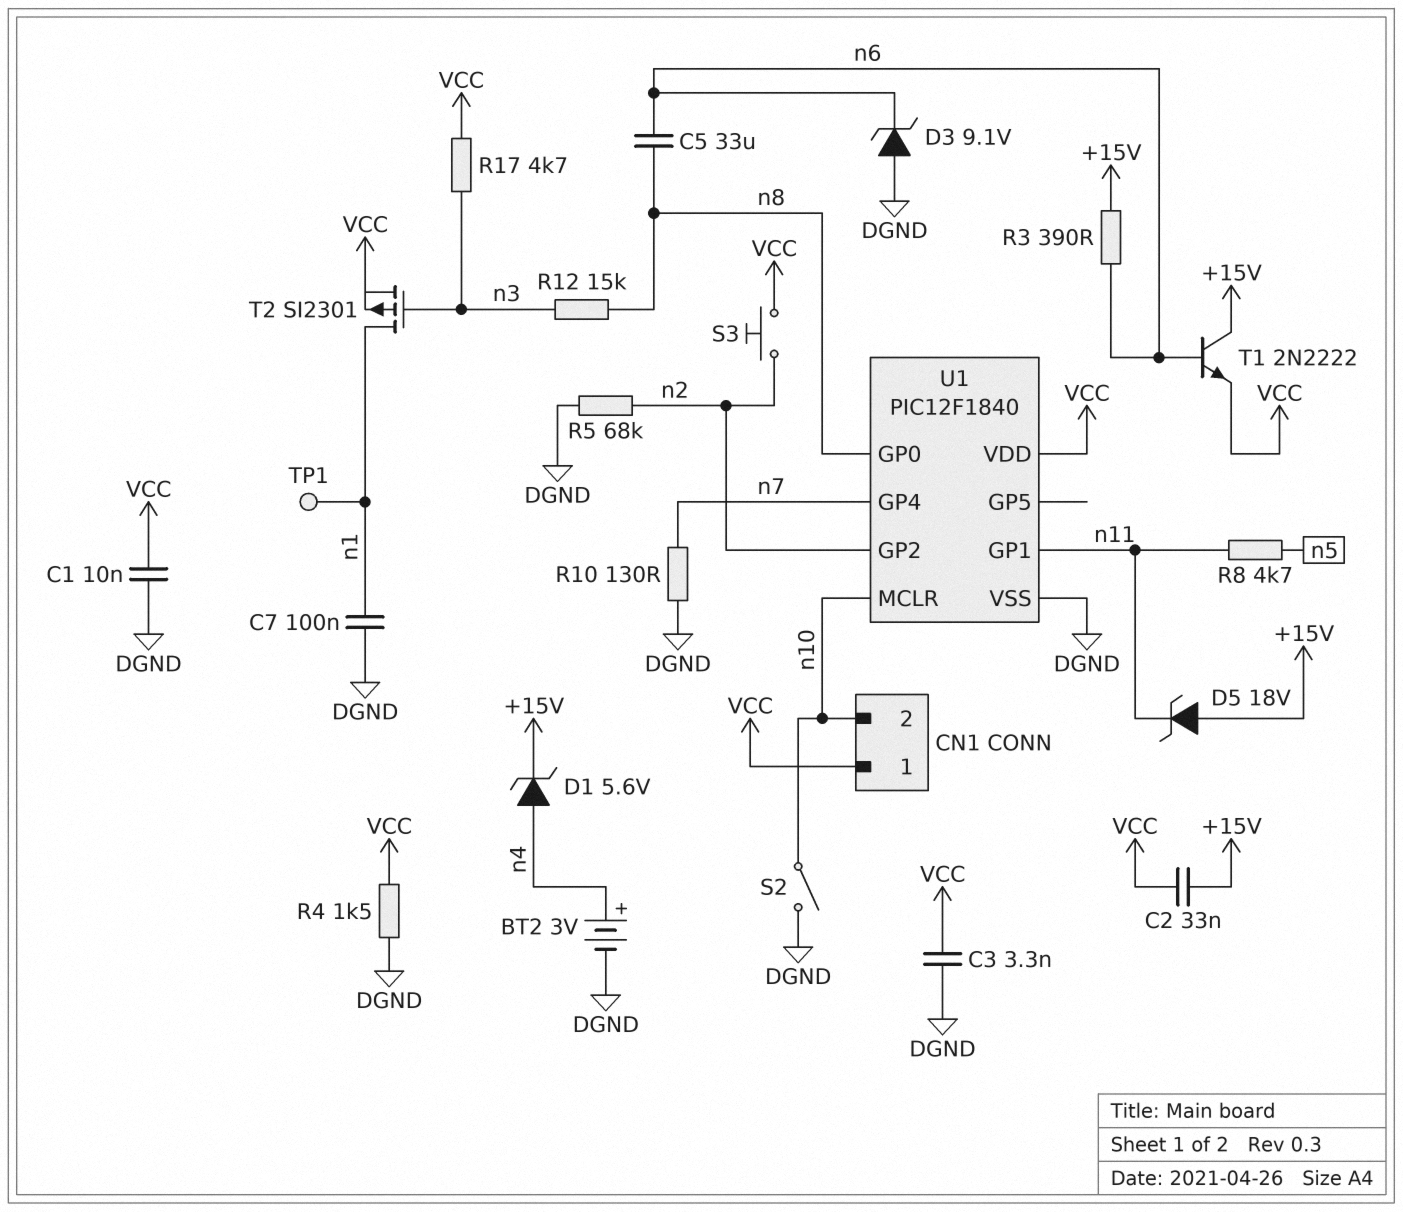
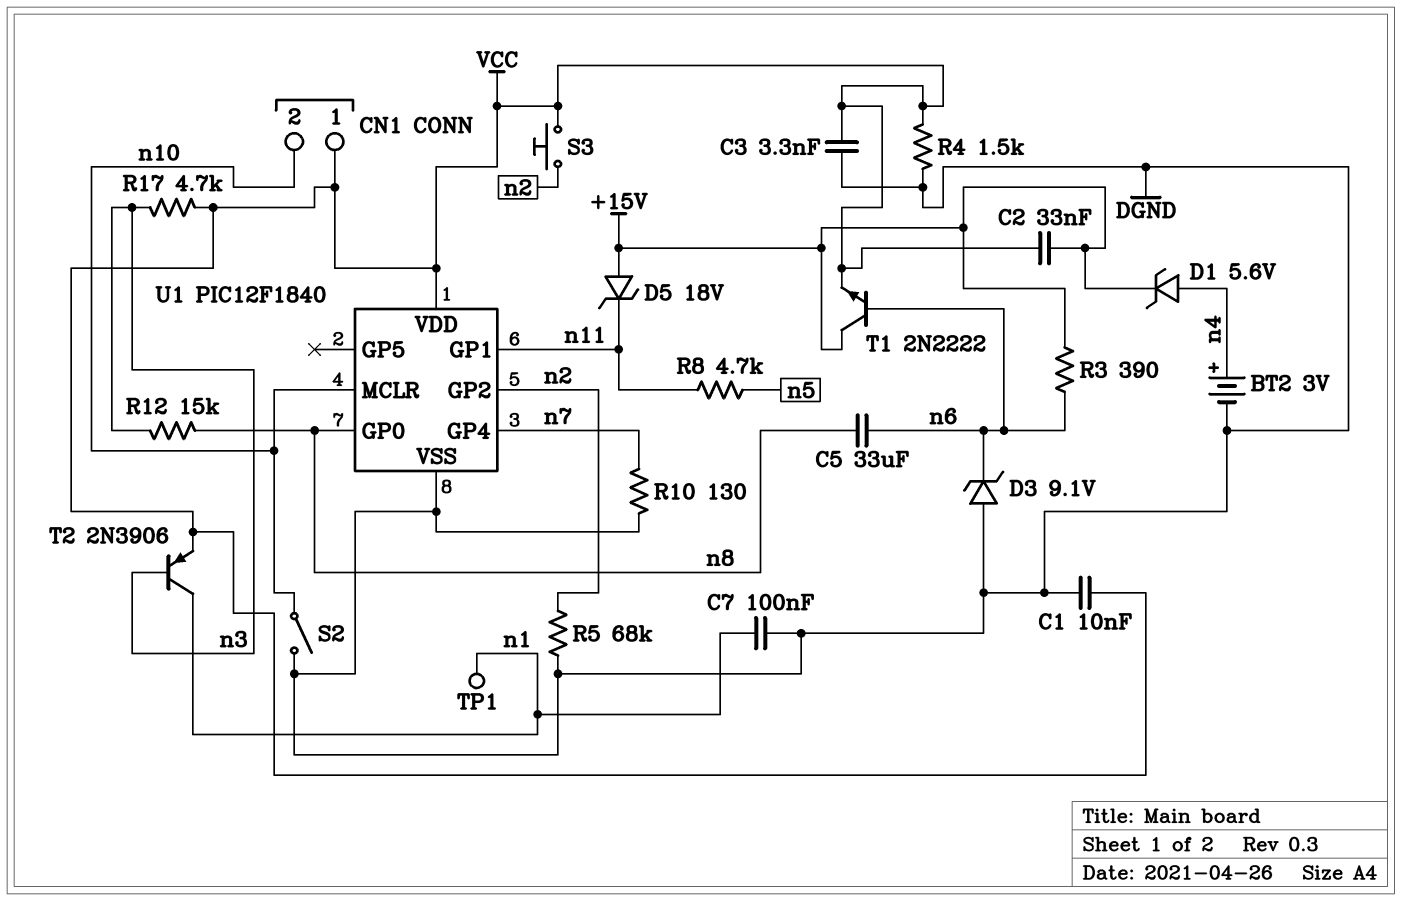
T2: PMOS SI2301 (G n3, D n1, S VCC) -> PNP 2N3906 (B n3, C n1, E VCC)

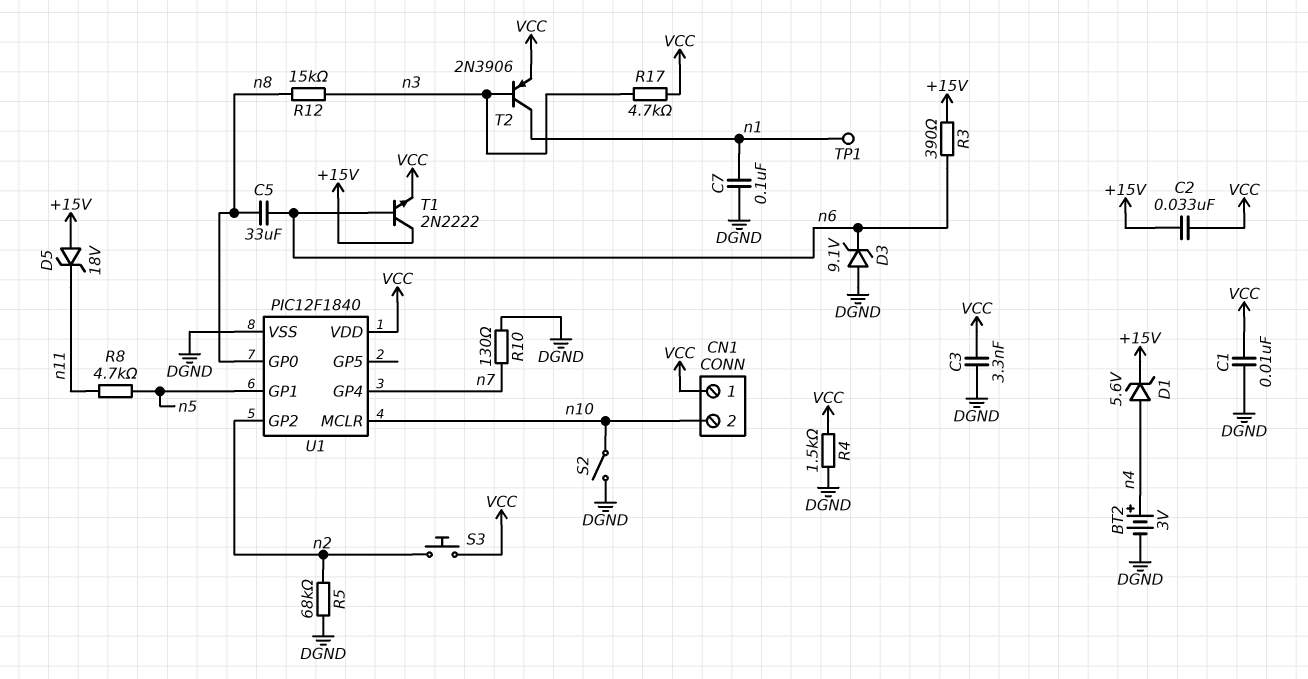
U1 pin GP1: n11 -> n5

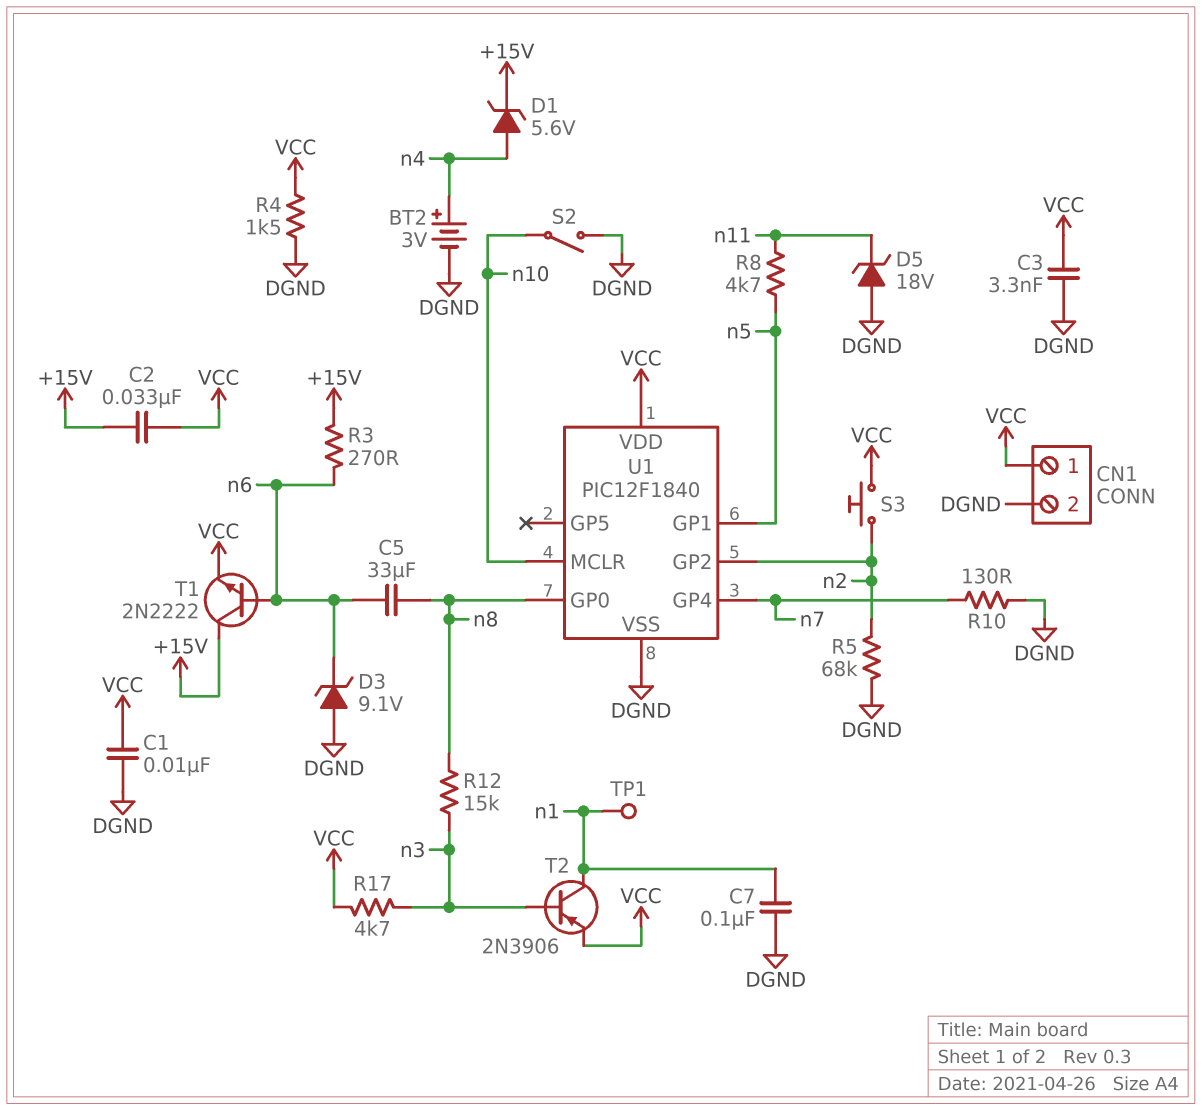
CN1 pin 2: n10 -> DGND
D5: zener 18V (A +15V, K n11) -> zener 18V (A DGND, K n11)
R3: 390 (+15V, n6) -> 270 (+15V, n6)

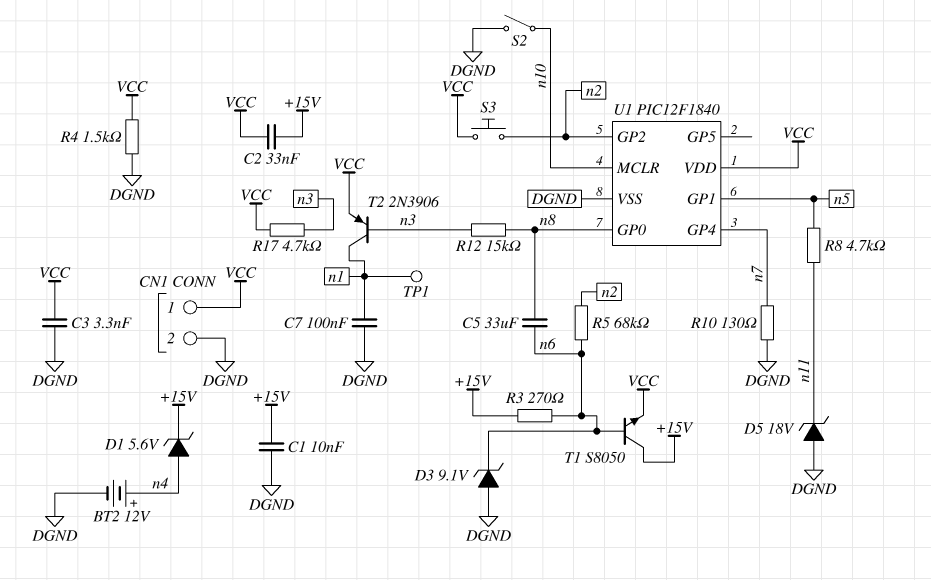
BT2: 3V (plus n4, minus DGND) -> 12V (plus n4, minus DGND)
C1: 10nF (DGND, VCC) -> 10nF (+15V, DGND)
R5: 68k (DGND, n2) -> 68k (n2, n6)
T1: NPN 2N2222 (B n6, C +15V, E VCC) -> NPN S8050 (B n6, C +15V, E VCC)

